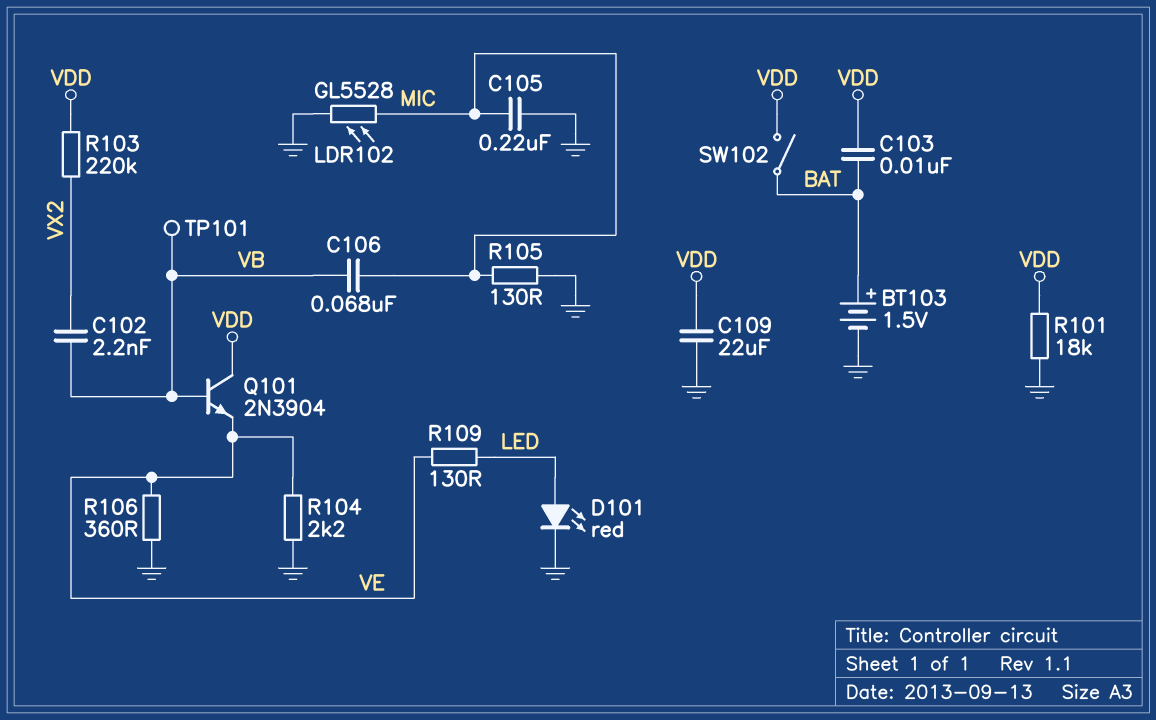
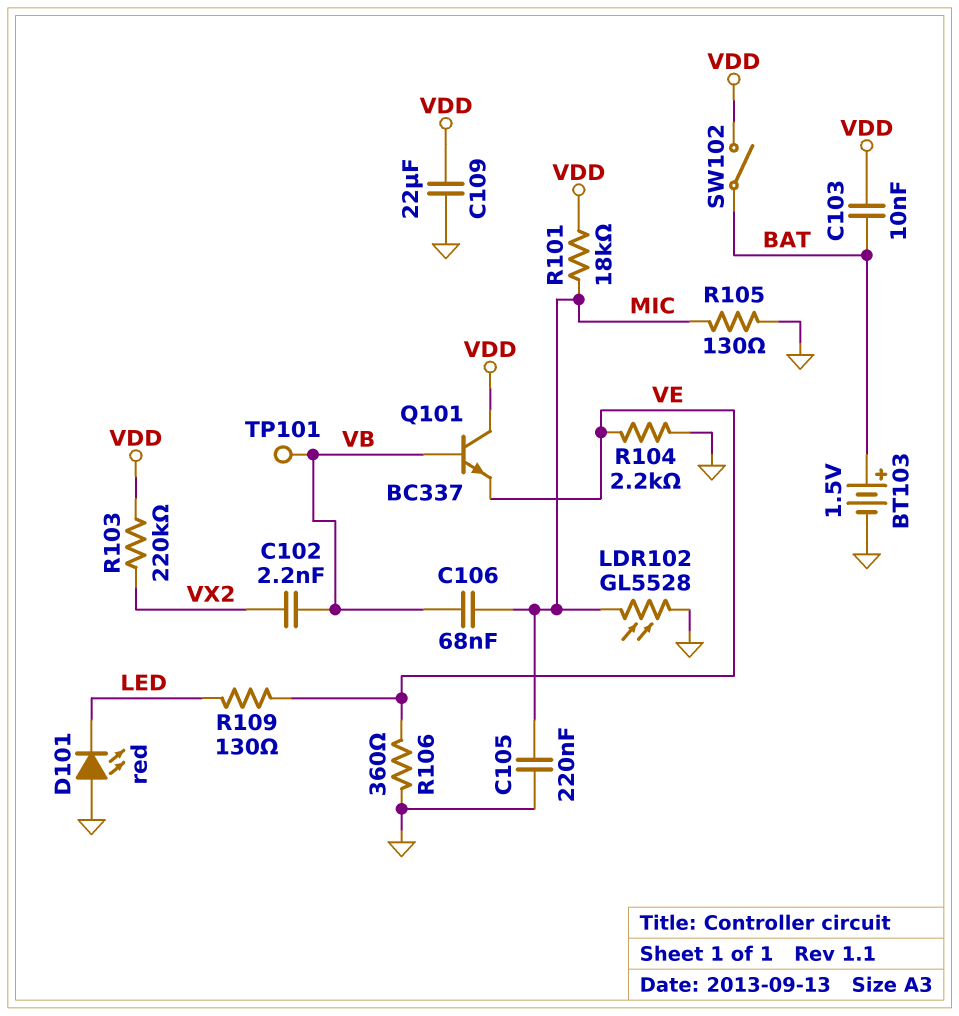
D101: LED red (A LED, K GND) -> LED red (A GND, K LED)
Q101: NPN 2N3904 (B VB, C VDD, E VE) -> NPN BC337 (B VB, C VDD, E VE)
R101: 18k (GND, VDD) -> 18k (MIC, VDD)

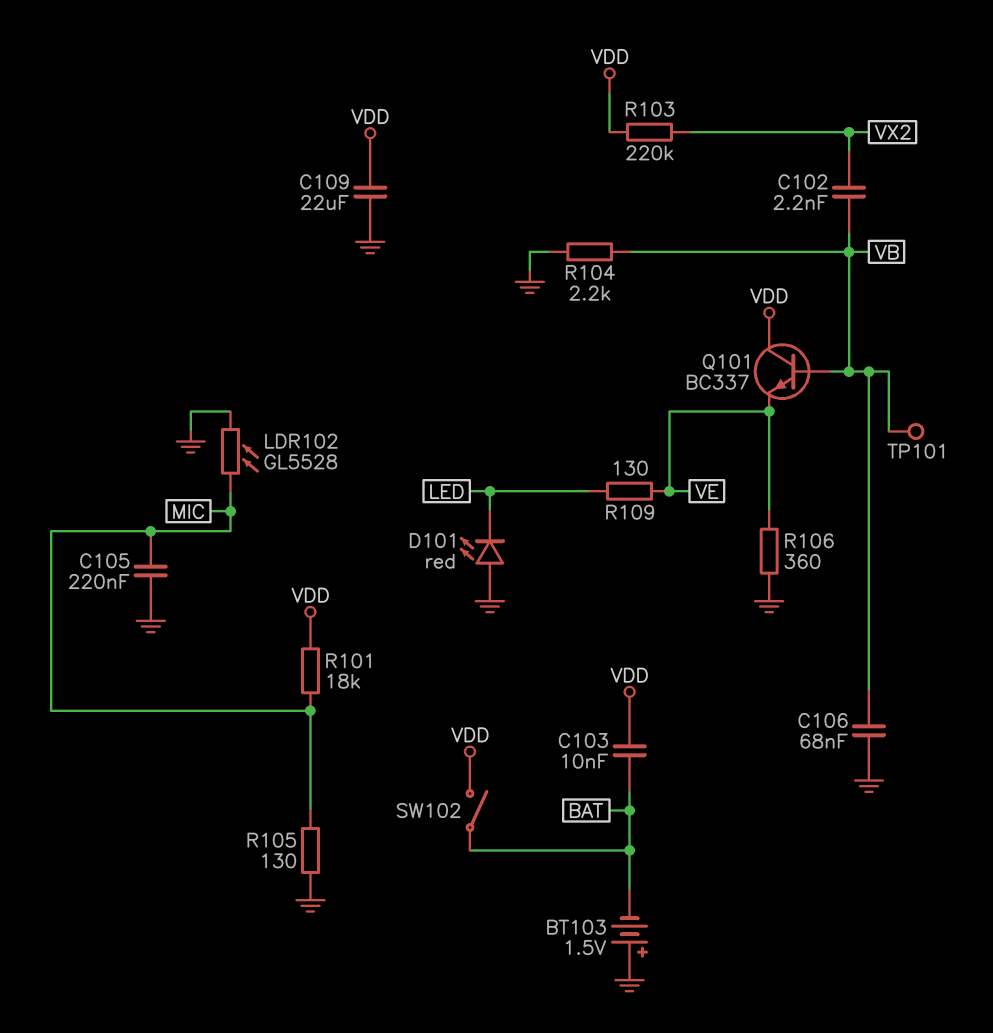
BT103: 1.5V (plus BAT, minus GND) -> 1.5V (plus GND, minus BAT)
C106: 68nF (MIC, VB) -> 68nF (GND, VB)
R104: 2.2k (GND, VE) -> 2.2k (GND, VB)

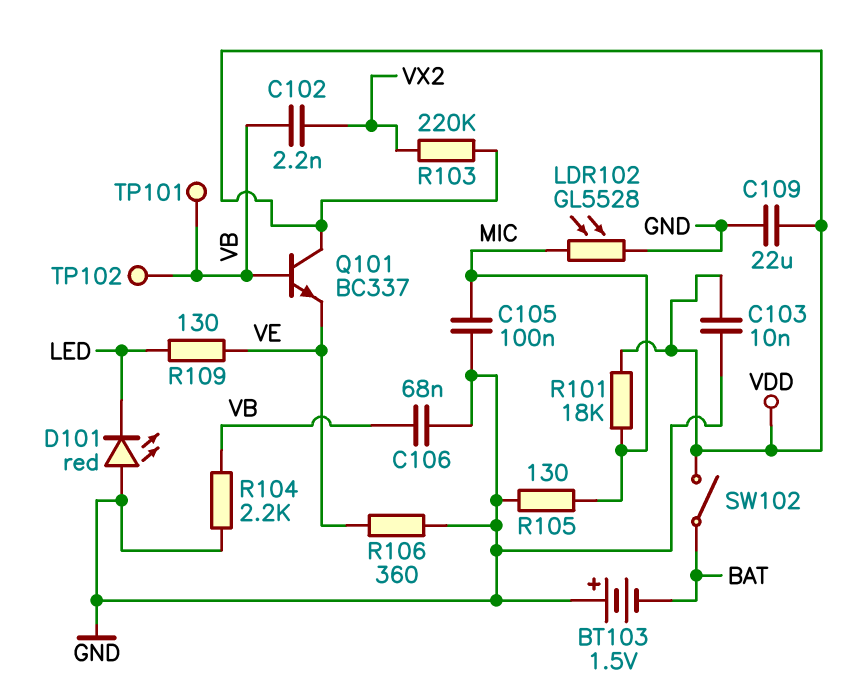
C103: 10nF (BAT, VDD) -> 10nF (GND, VDD)
C105: 220nF (GND, MIC) -> 100nF (GND, MIC)
TP102: none -> test point (VB)

